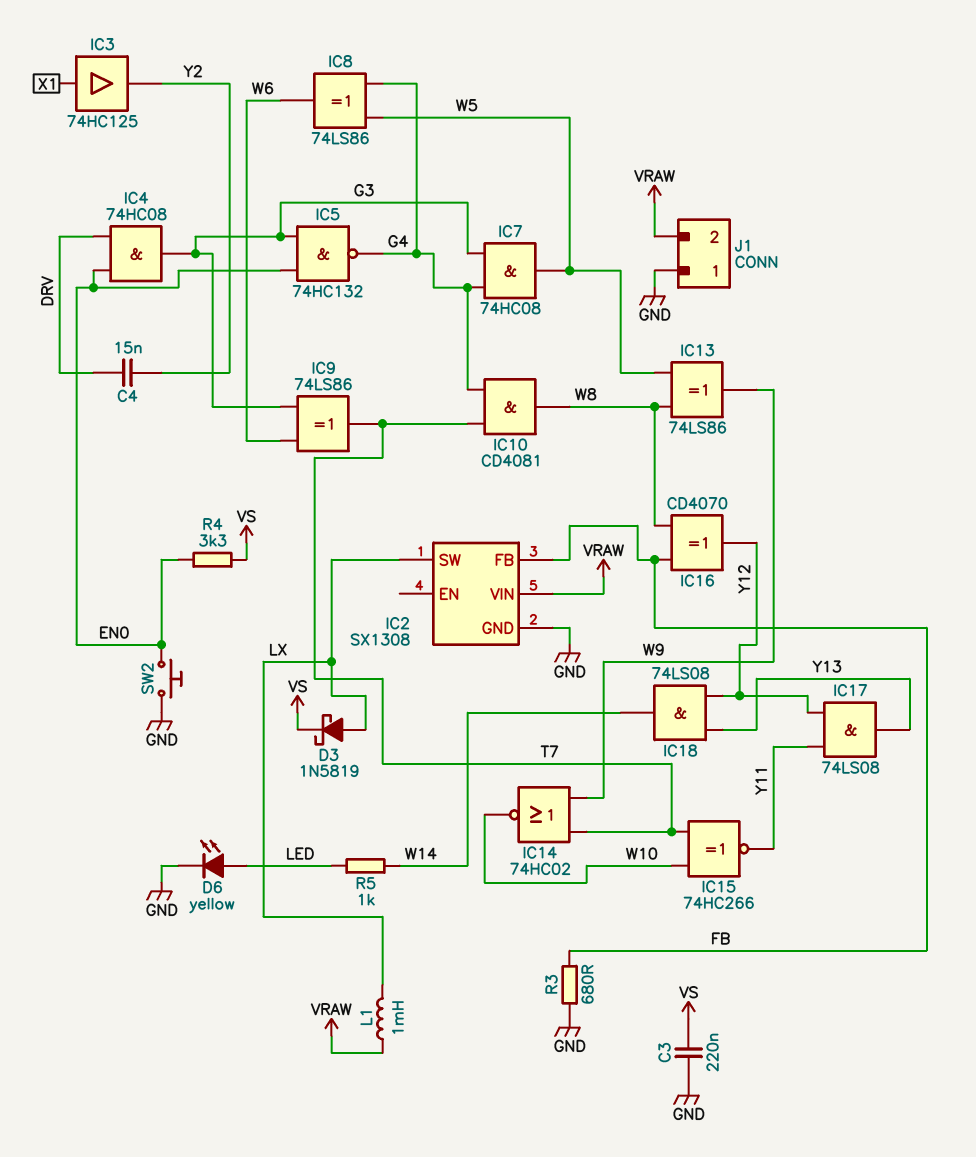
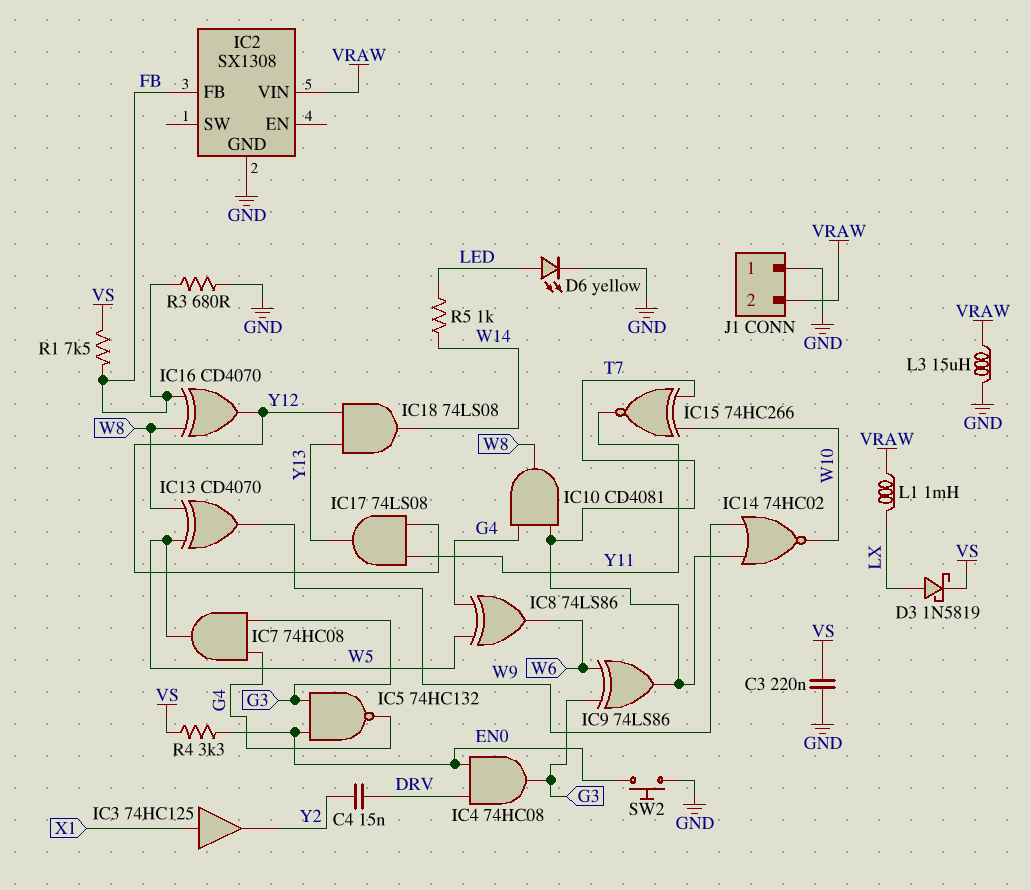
IC2 pin SW: LX -> none
IC13: XOR 74LS86 (in W5, in W8, out W9) -> XOR CD4070 (in W5, in W8, out W9)
L3: none -> 15uH (GND, VRAW)
R1: none -> 7.5k (FB, VS)

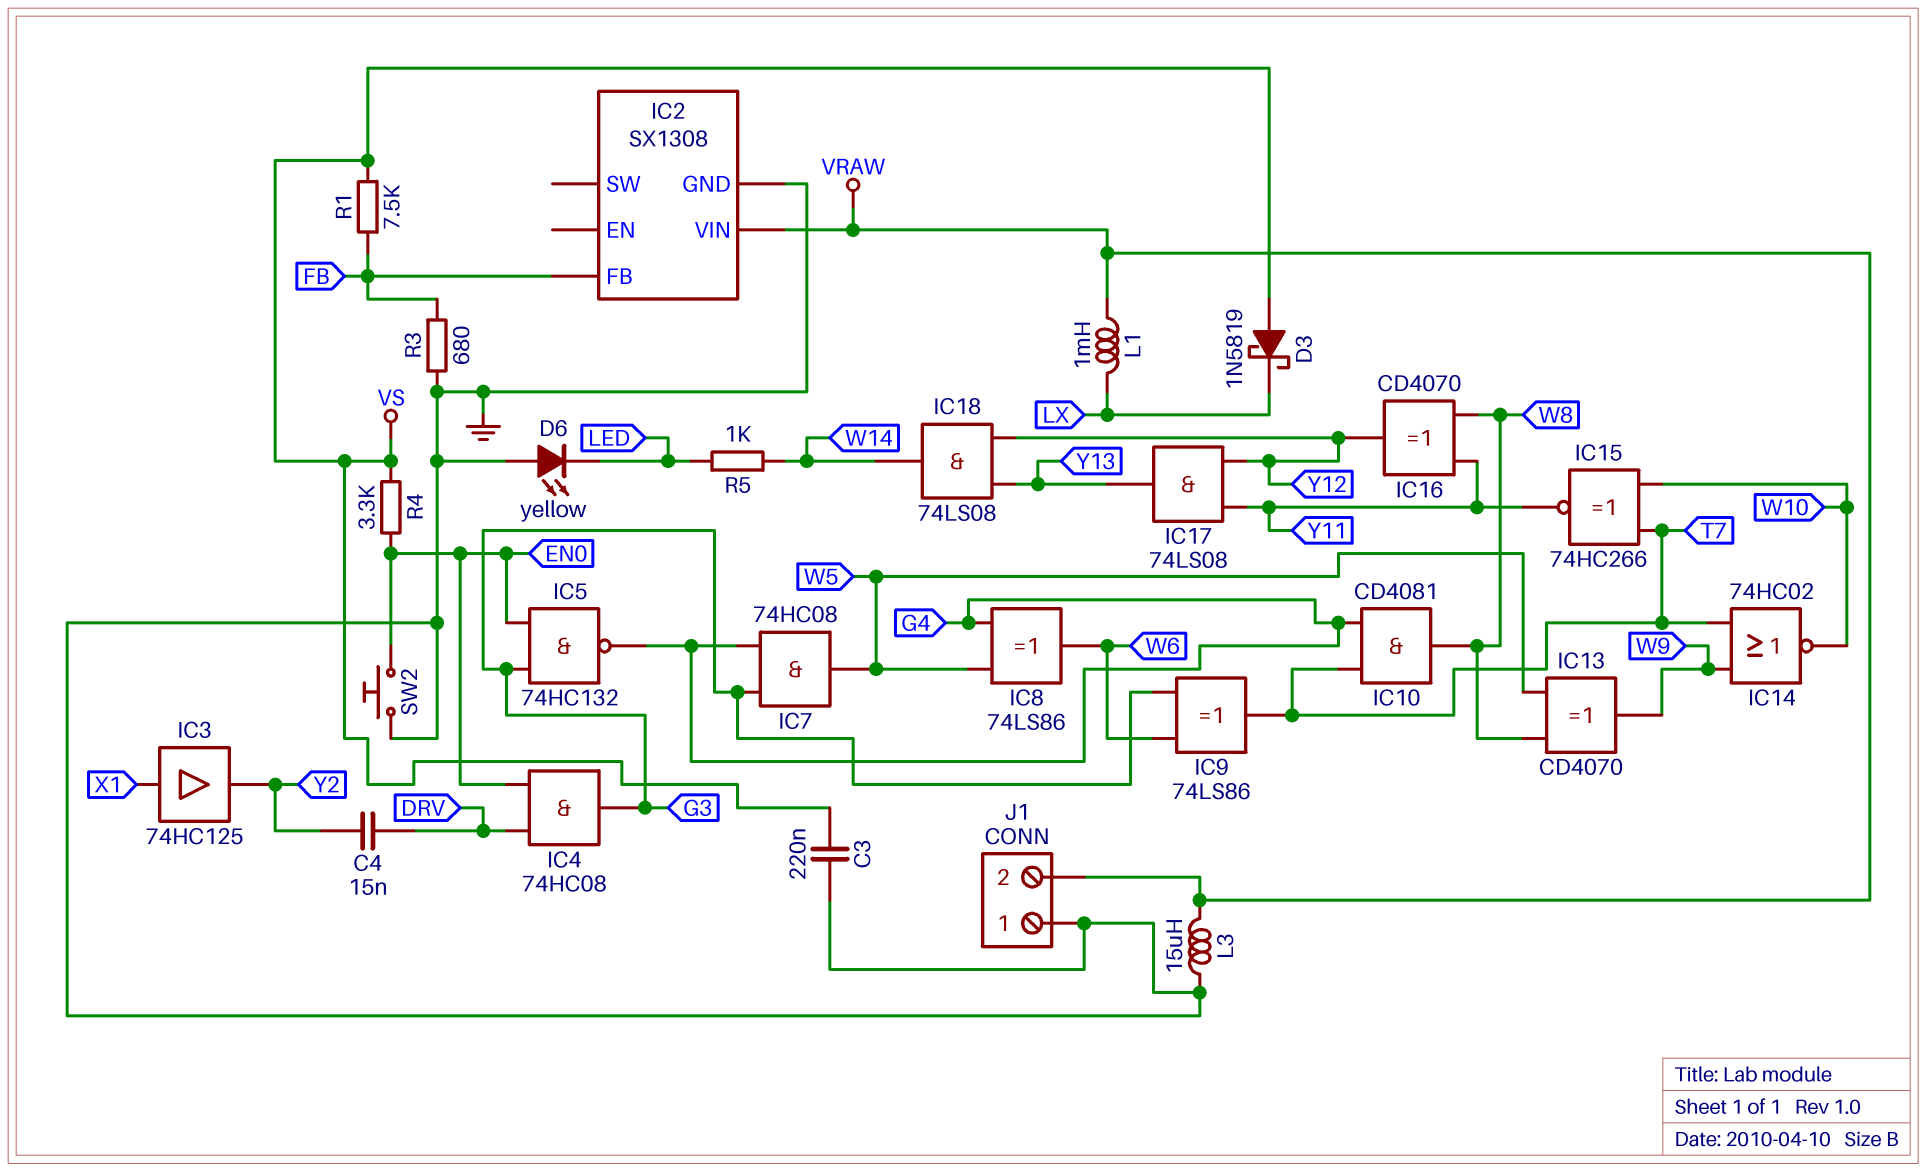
D3: schottky 1N5819 (A LX, K VS) -> schottky 1N5819 (A VS, K LX)
D6: LED yellow (A LED, K GND) -> LED yellow (A GND, K LED)
IC16: XOR CD4070 (in FB, in W8, out Y12) -> XOR CD4070 (in W8, in Y11, out Y12)

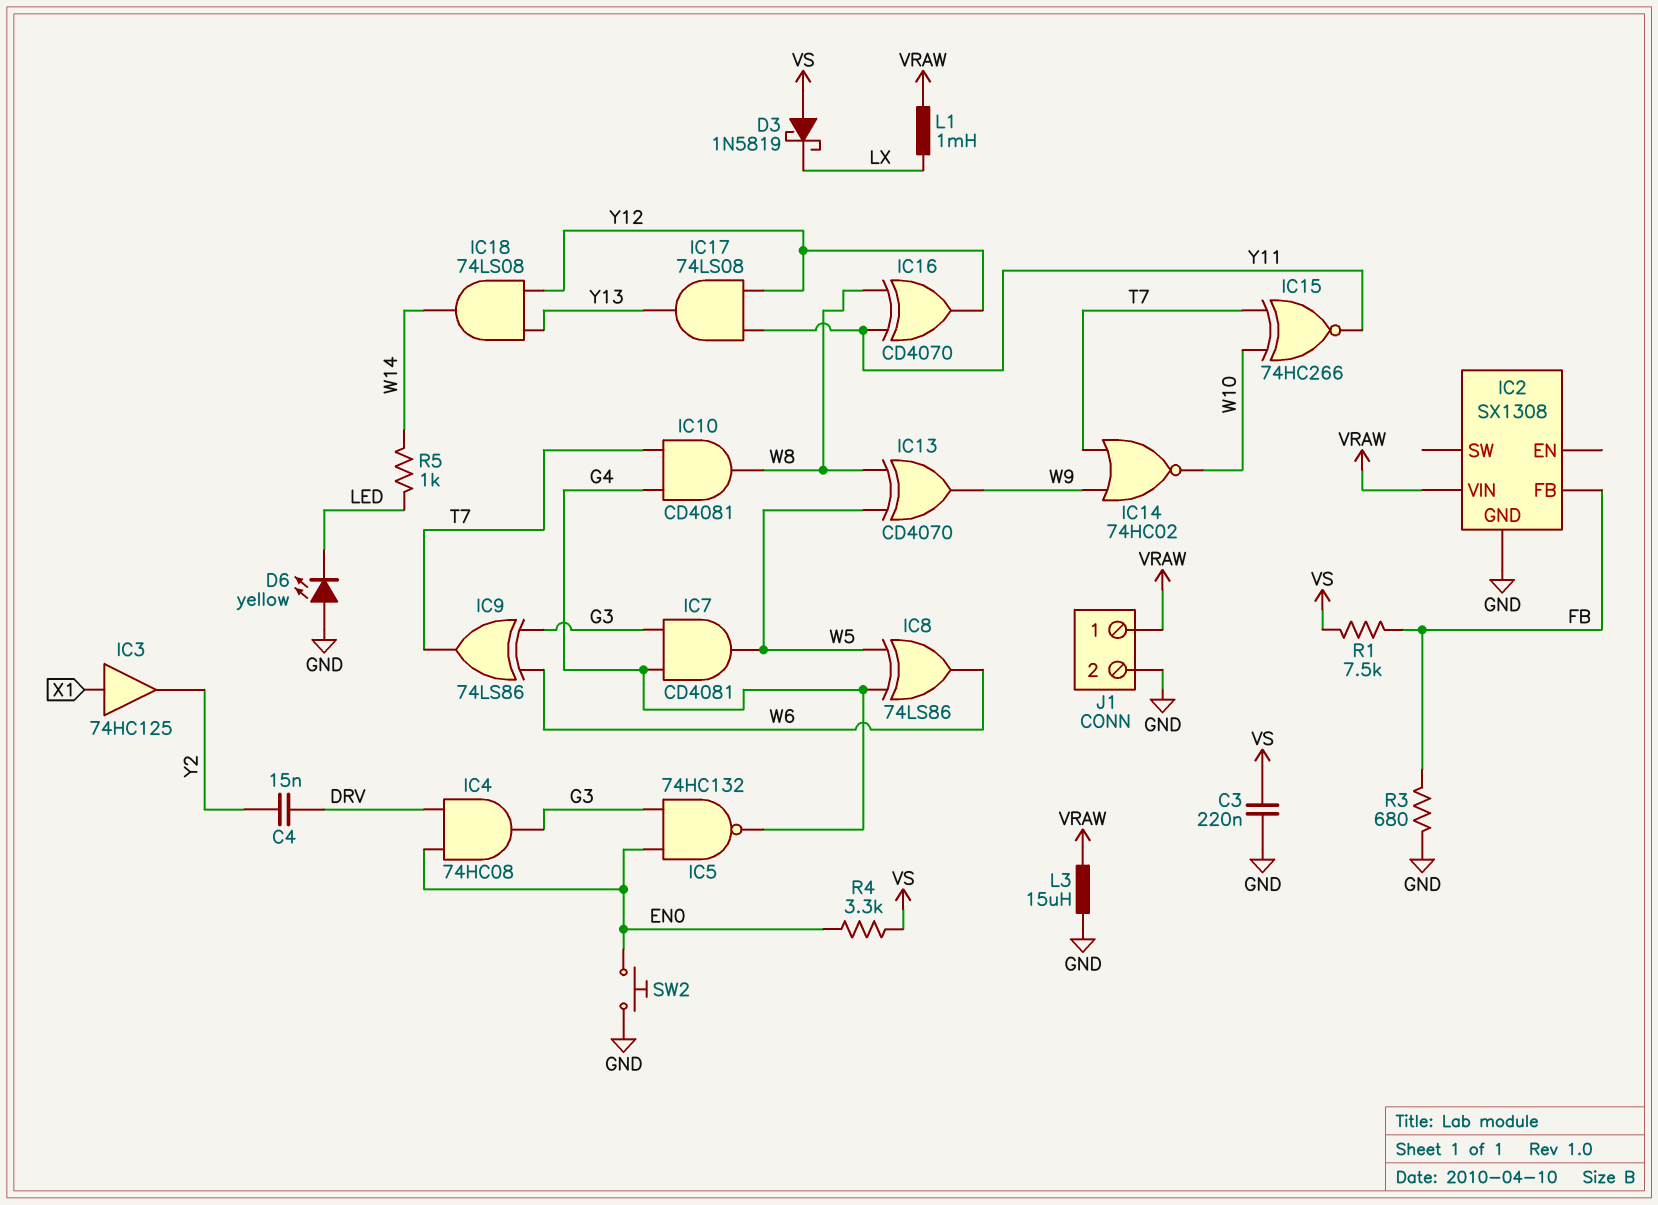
IC7: AND 74HC08 (in G3, in G4, out W5) -> AND CD4081 (in G3, in G4, out W5)
J1 pin 1: GND -> VRAW
J1 pin 2: VRAW -> GND

